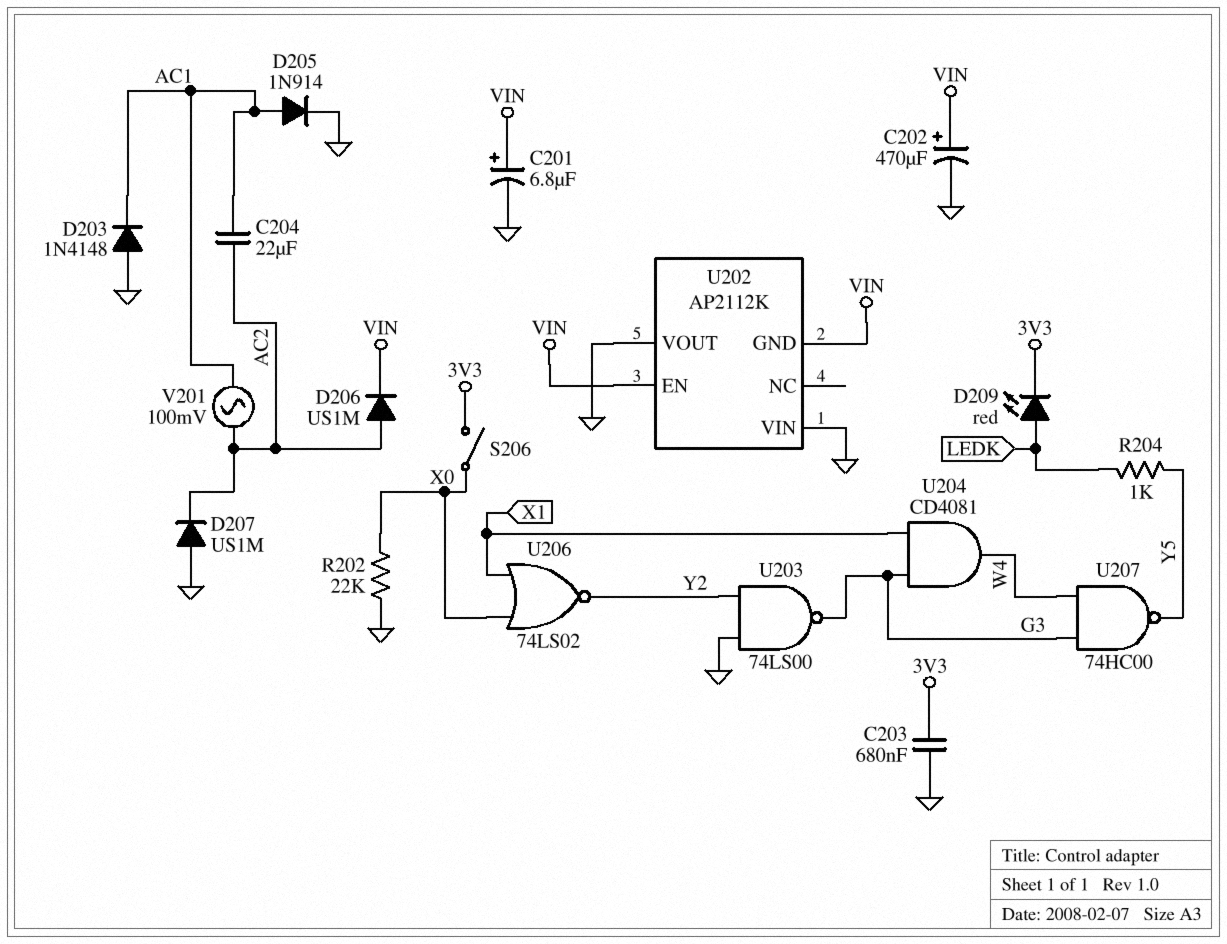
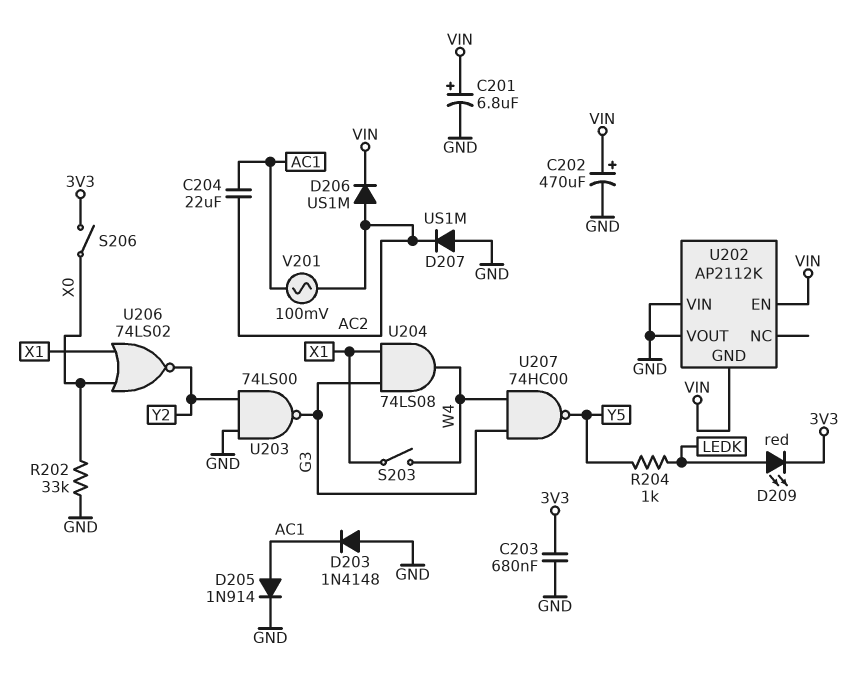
R202: 22k (GND, X0) -> 33k (GND, X0)
S203: none -> switch (W4, X1)
U204: AND CD4081 (in G3, in X1, out W4) -> AND 74LS08 (in G3, in X1, out W4)

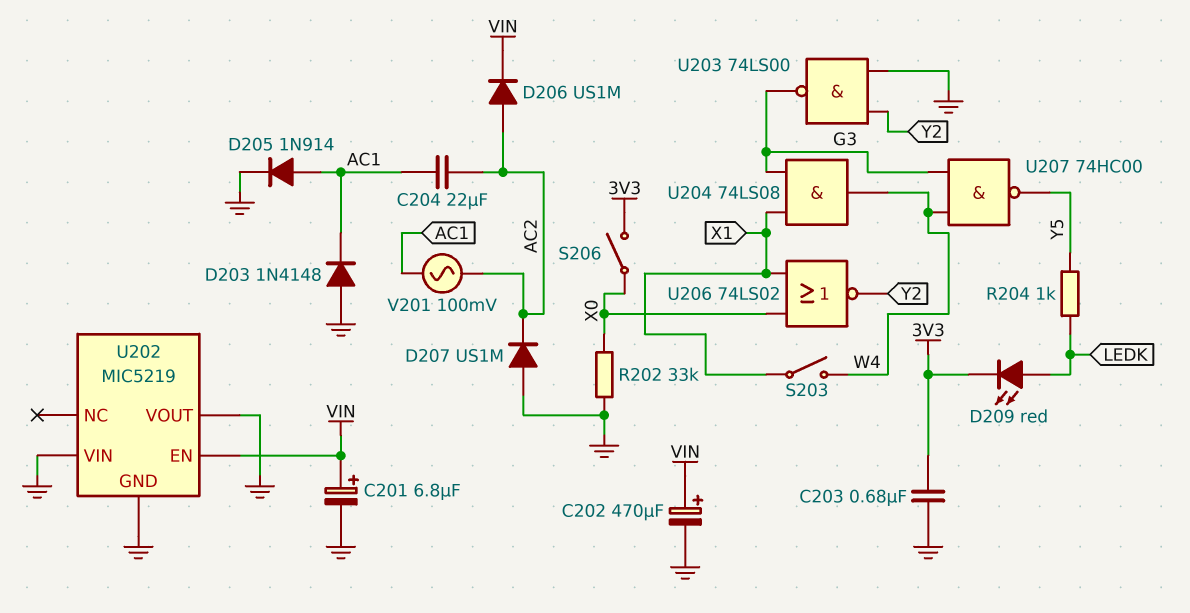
U202: AP2112K -> MIC5219
U202 pin GND: VIN -> GND

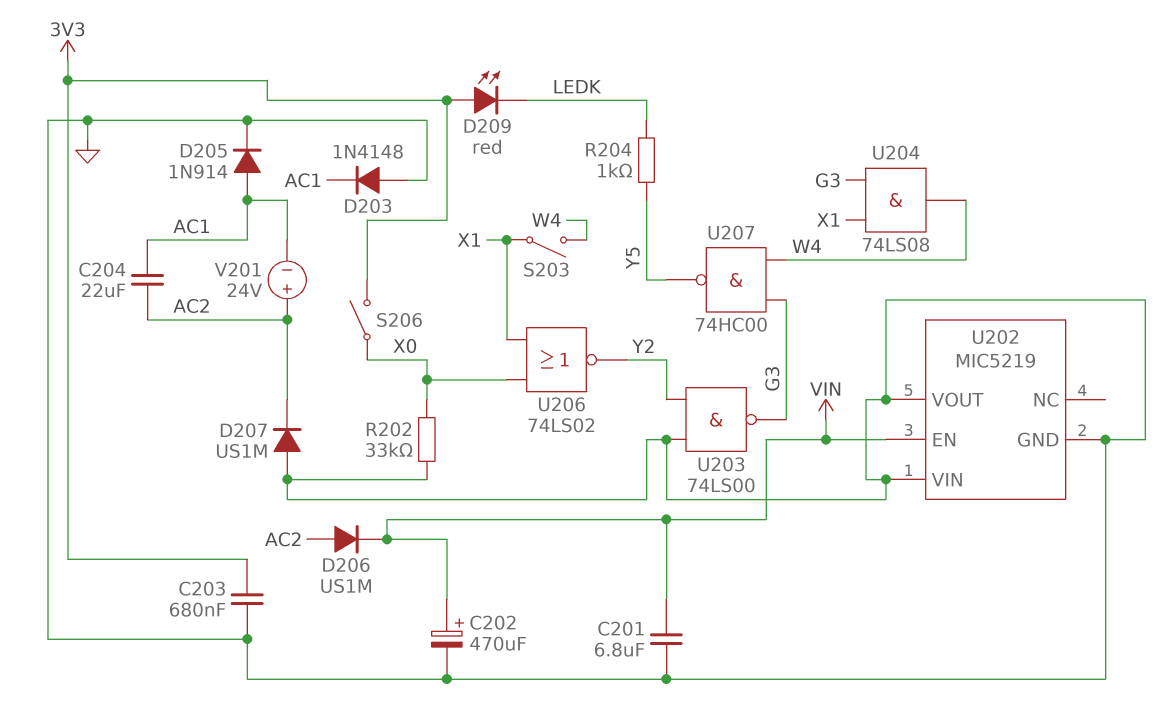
C201: 6.8uF (plus VIN, minus GND) -> 6.8uF (GND, VIN)
D209: LED red (A LEDK, K 3V3) -> LED red (A 3V3, K LEDK)
V201: AC 100mV (AC1, AC2) -> 24V (plus AC2, minus AC1)

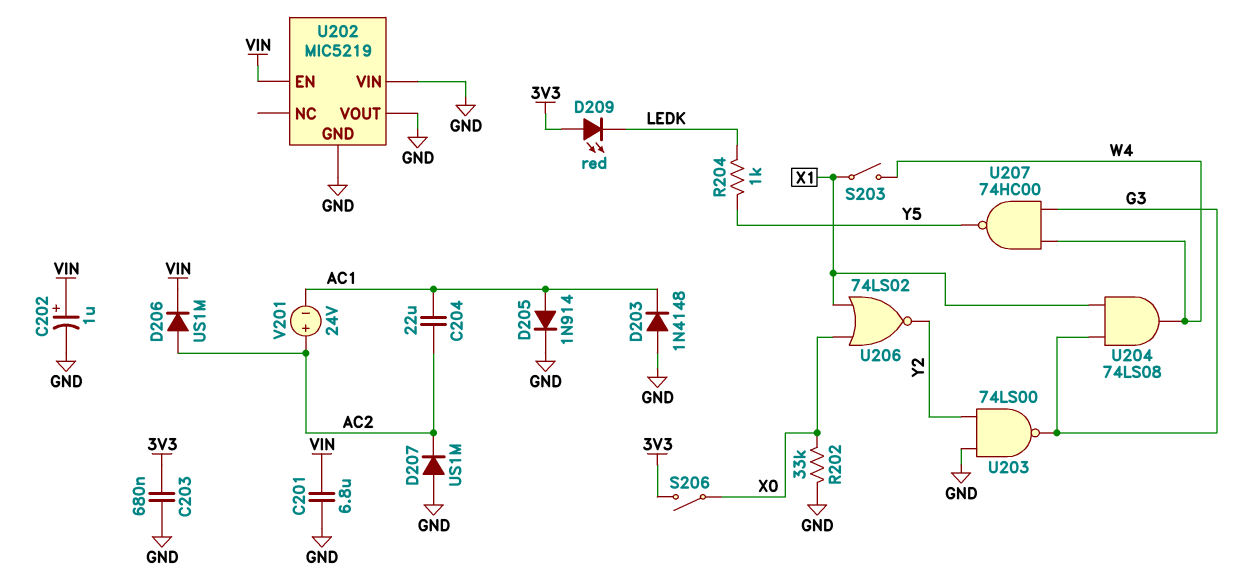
C202: 470uF (plus VIN, minus GND) -> 1uF (plus VIN, minus GND)

